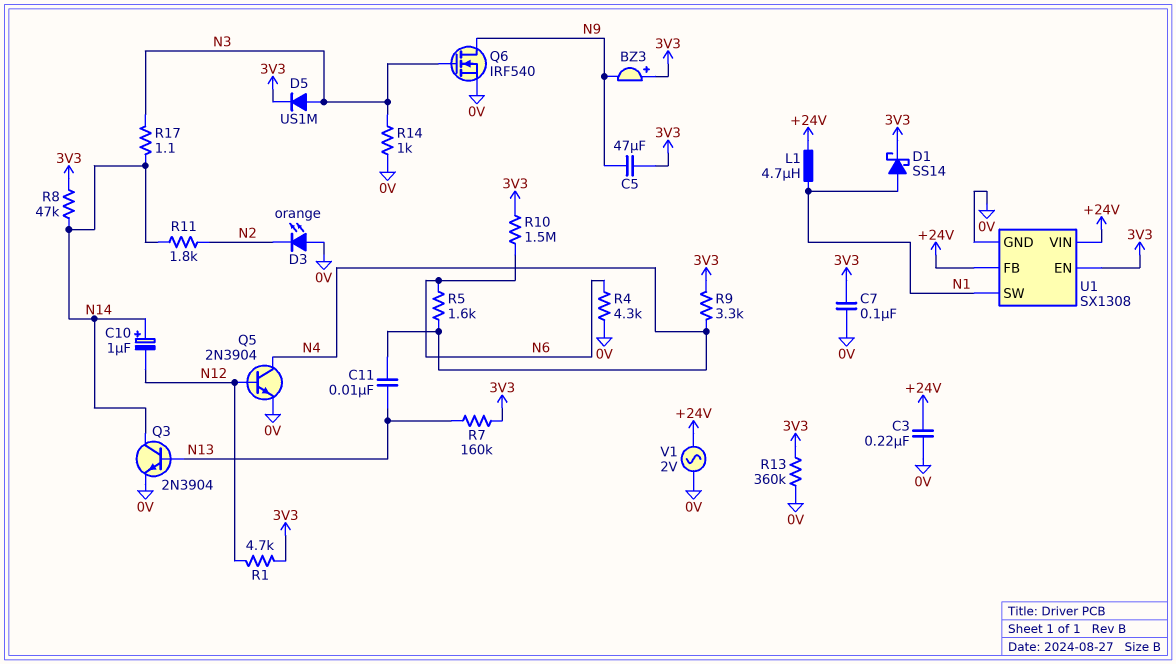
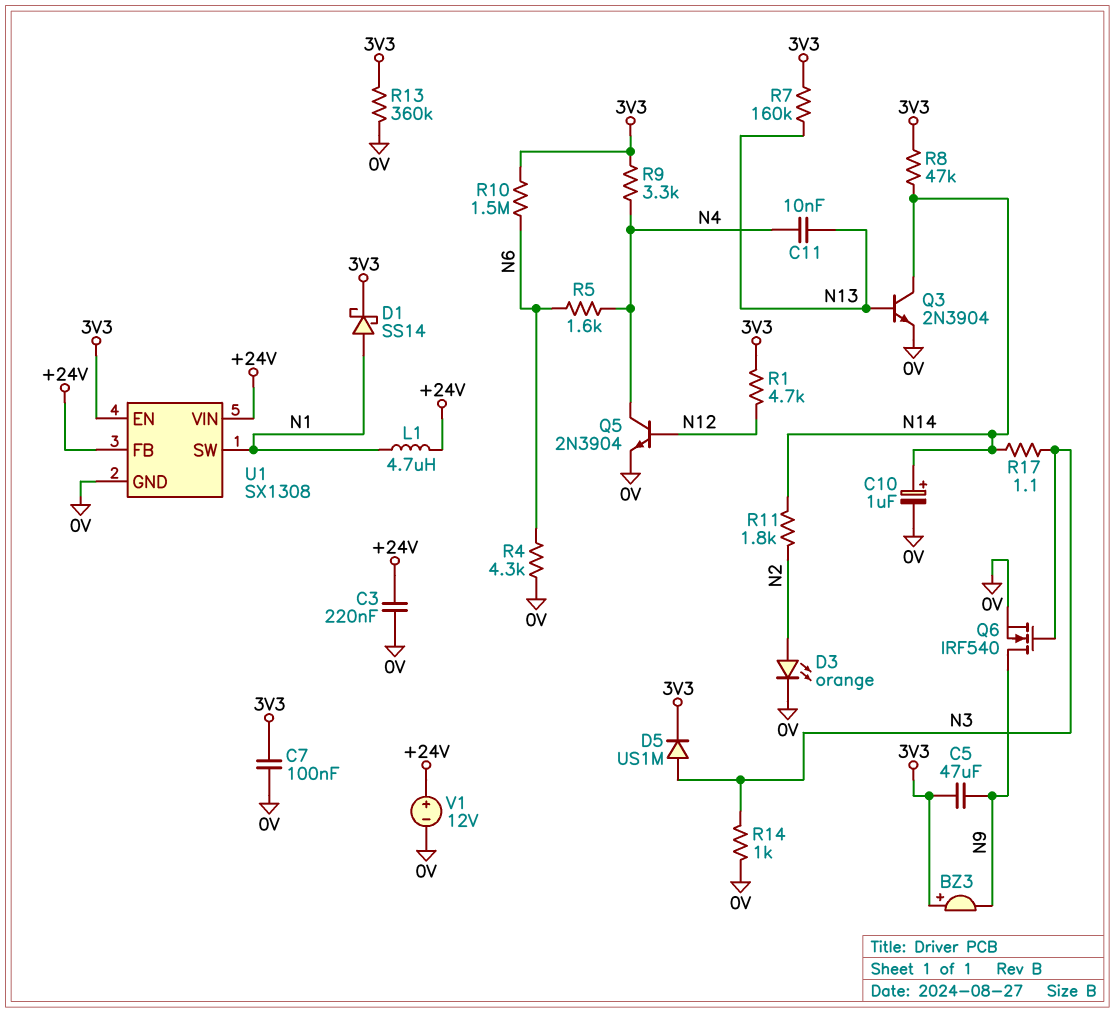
C10: 1uF (plus N14, minus N12) -> 1uF (plus N14, minus 0V)
D3: LED orange (A 0V, K N2) -> LED orange (A N2, K 0V)
V1: AC 2V (+24V, 0V) -> 12V (plus +24V, minus 0V)

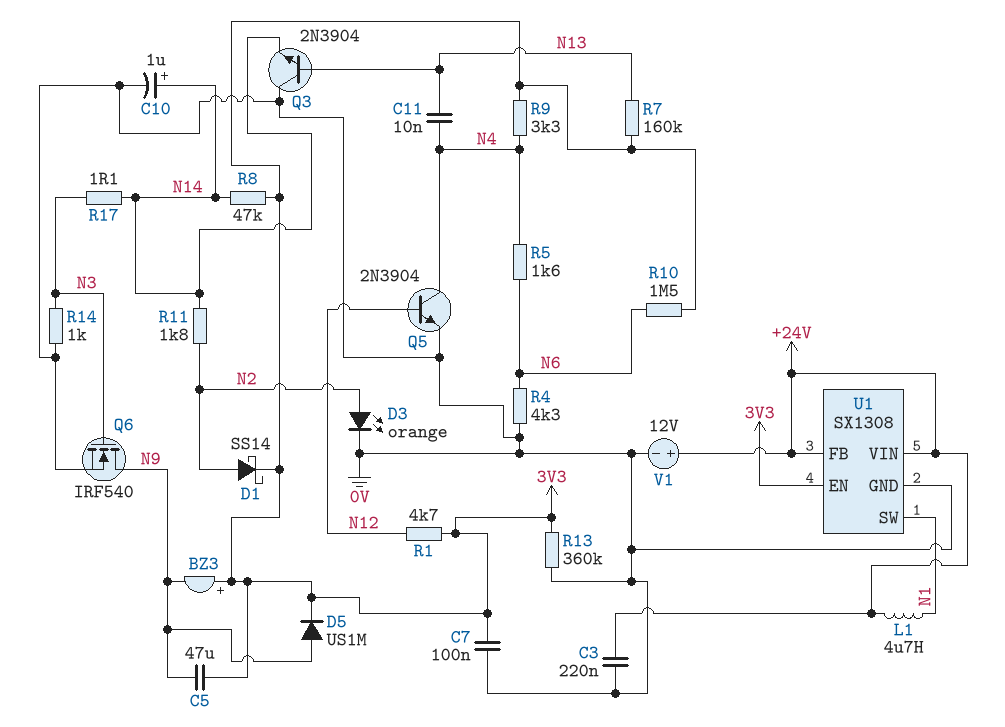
D1: schottky SS14 (A N1, K 3V3) -> schottky SS14 (A N2, K 3V3)
D5: diode US1M (A N3, K 3V3) -> diode US1M (A N9, K 3V3)
Q3: NPN 2N3904 (B N13, C N14, E 0V) -> NPN 2N3904 (B N13, C 0V, E N14)

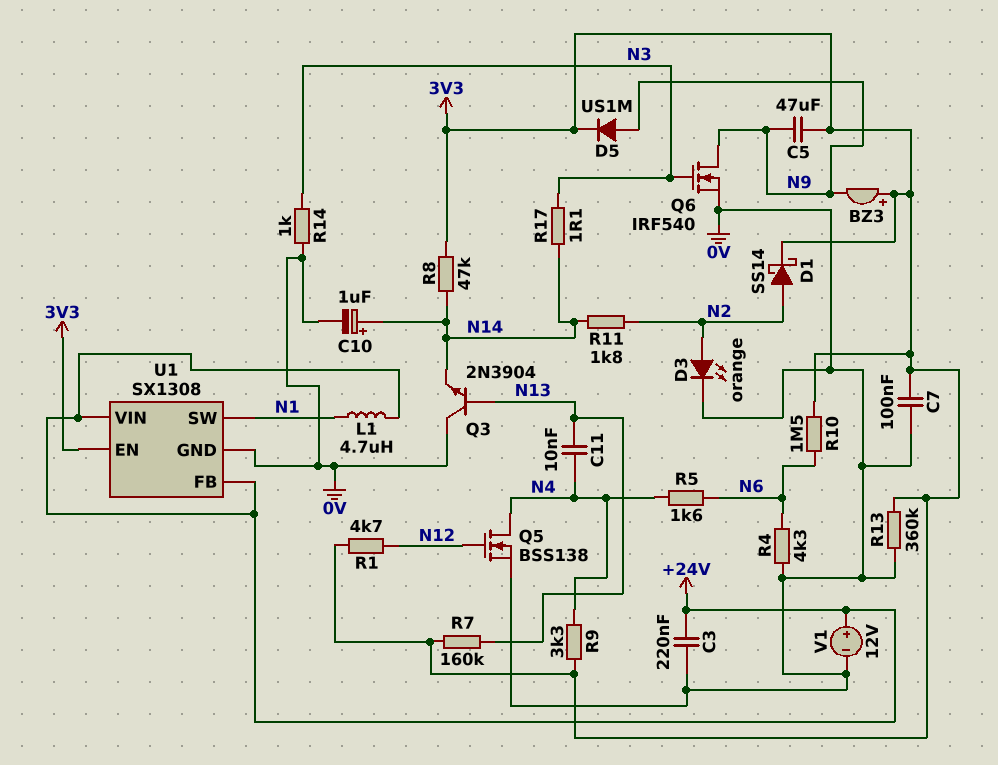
Q5: NPN 2N3904 (B N12, C N4, E 0V) -> NMOS BSS138 (G N12, D N4, S 0V)

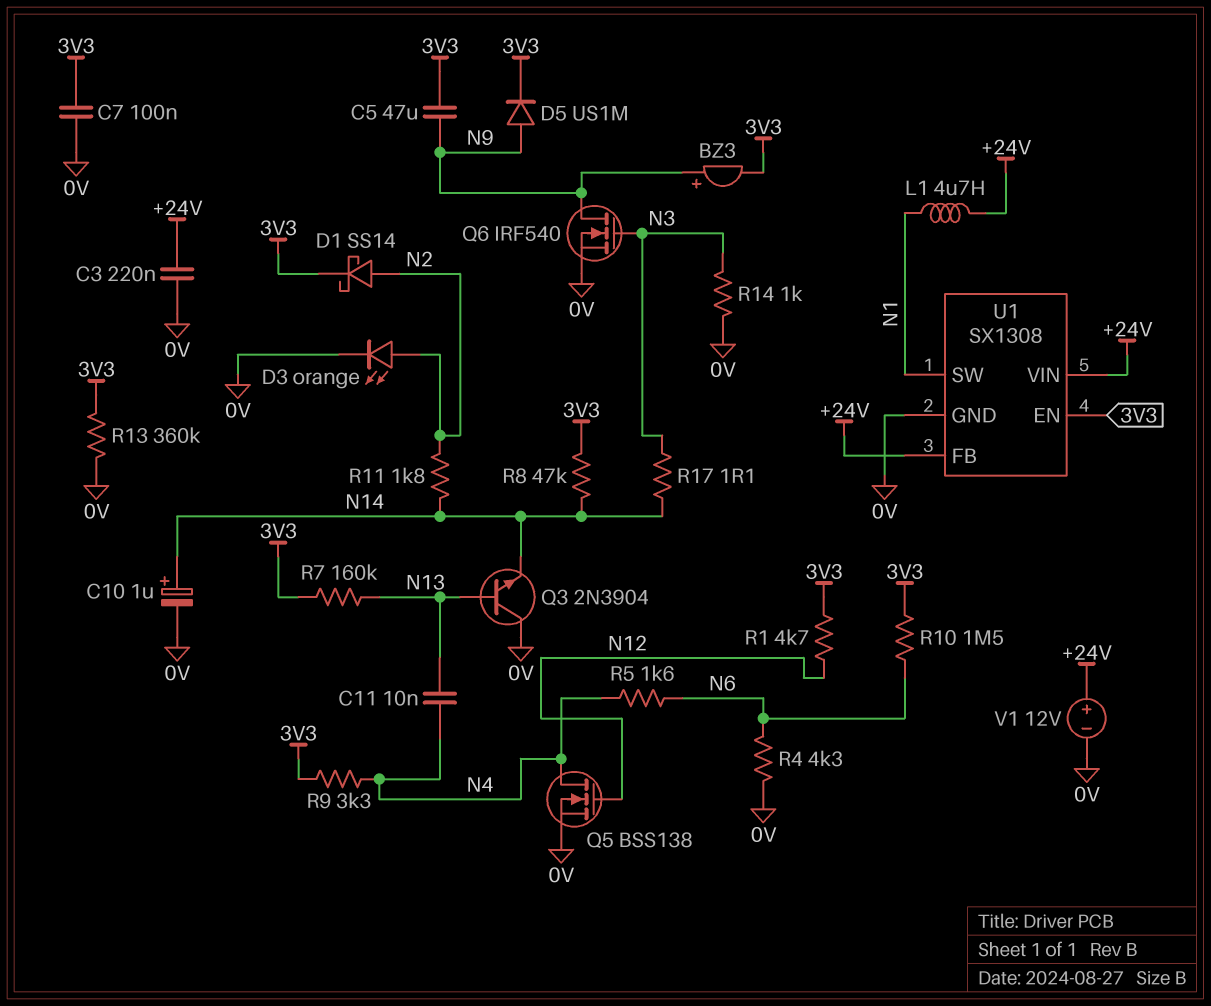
BZ3: buzzer (plus 3V3, minus N9) -> buzzer (plus N9, minus 3V3)

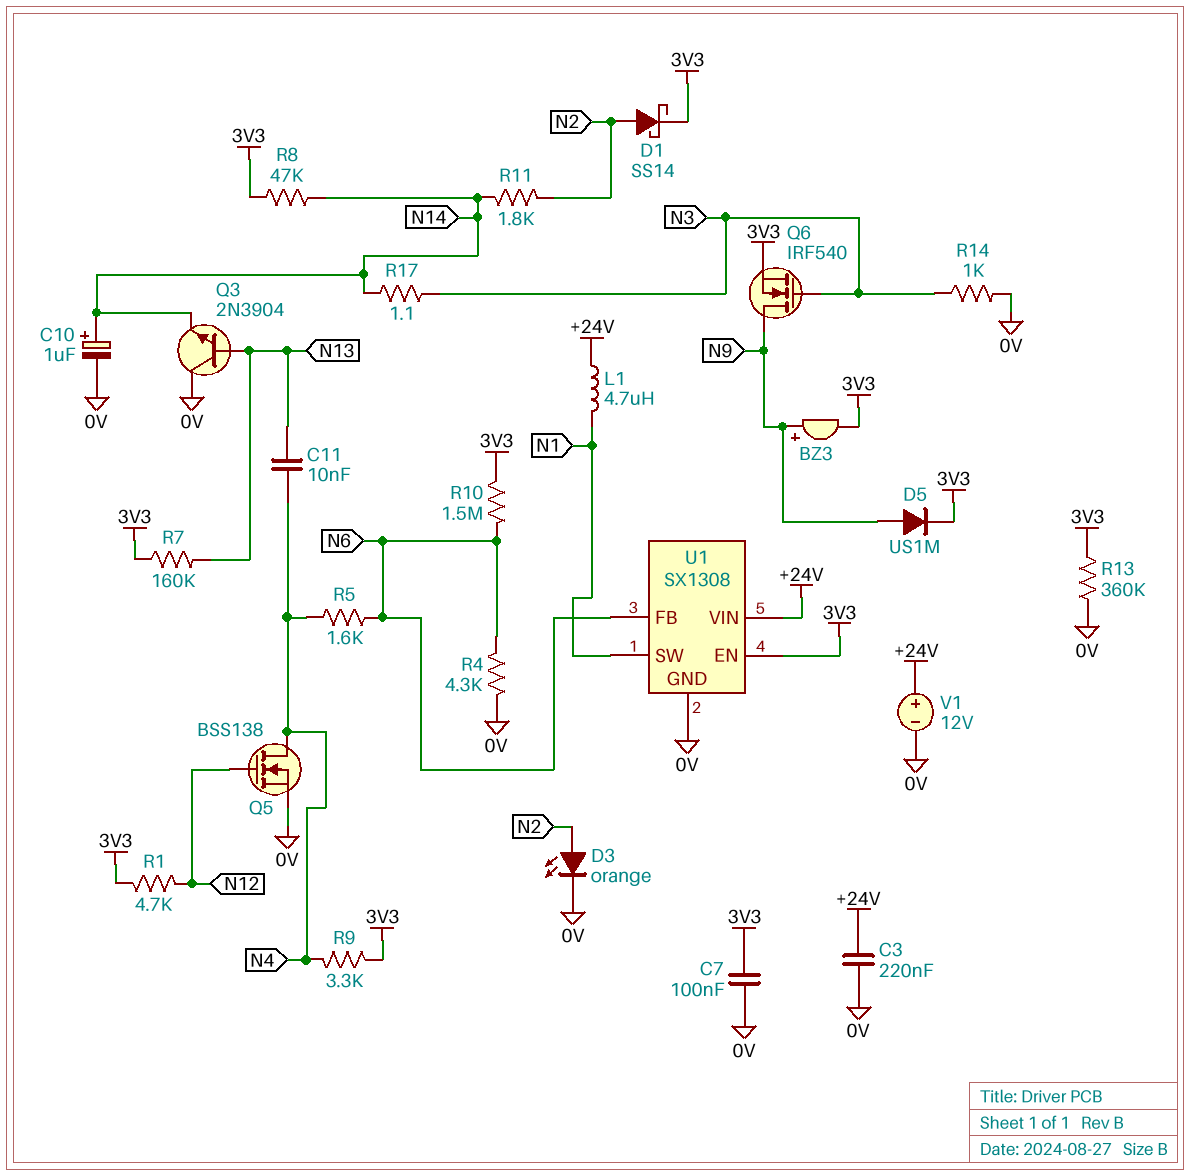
C5: 47uF (3V3, N9) -> none
Q6: NMOS IRF540 (G N3, D N9, S 0V) -> NMOS IRF540 (G N3, D N9, S 3V3)
U1 pin FB: +24V -> N6

